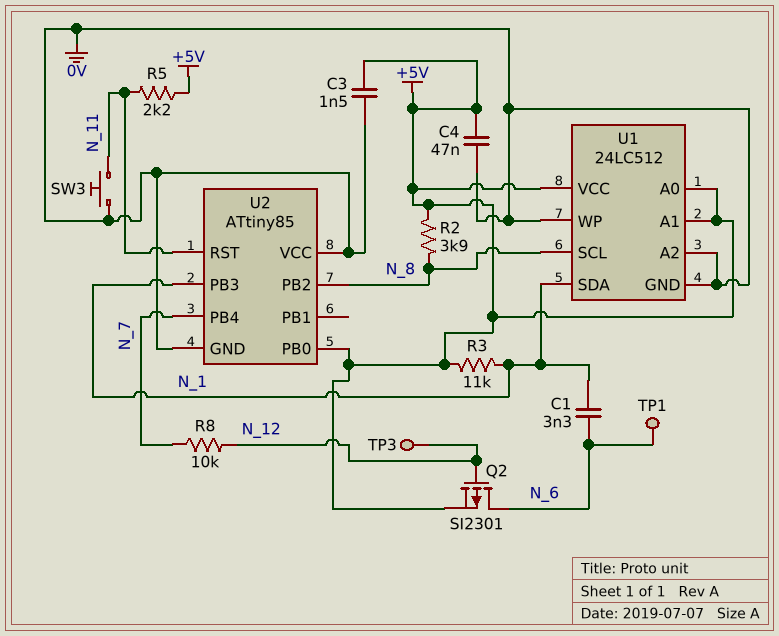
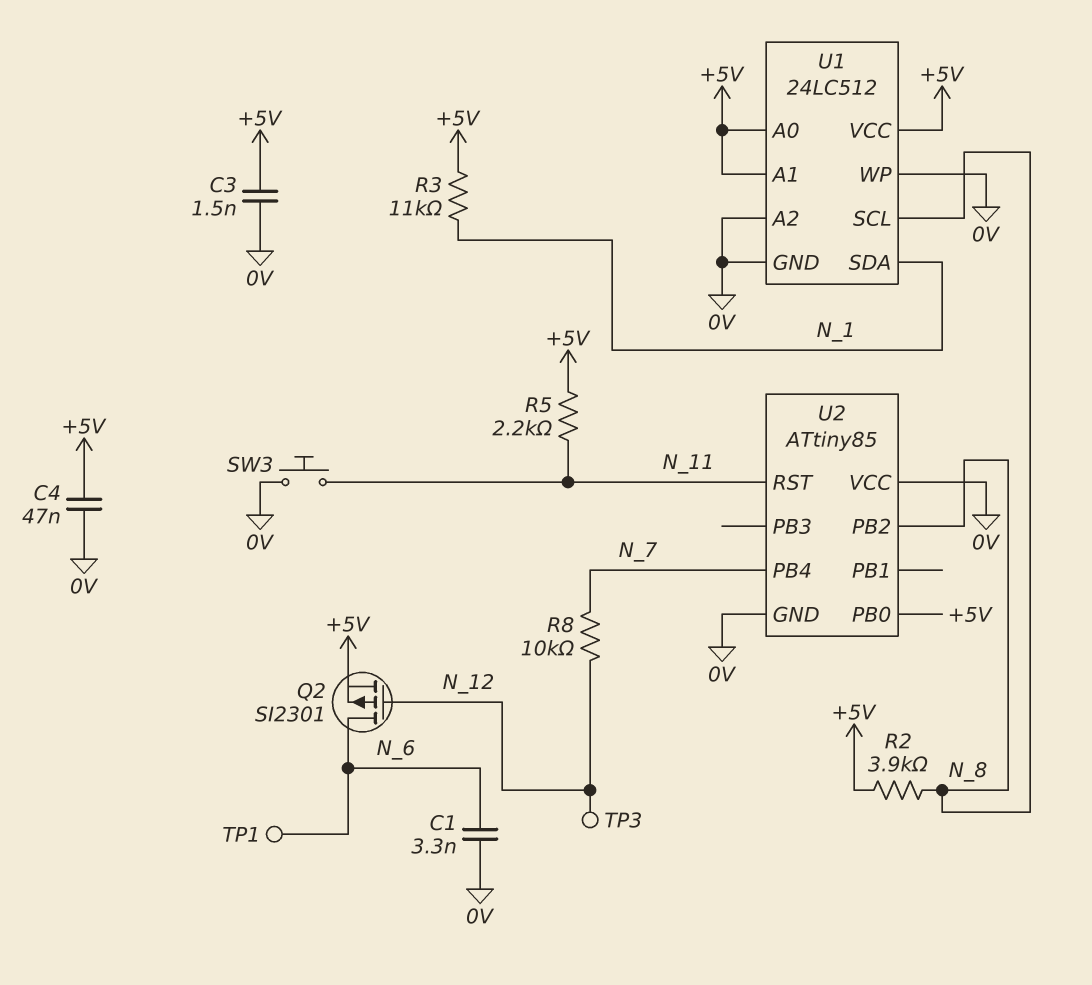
C1: 3.3nF (N_1, N_6) -> 3.3nF (0V, N_6)
U2 pin PB3: N_1 -> none

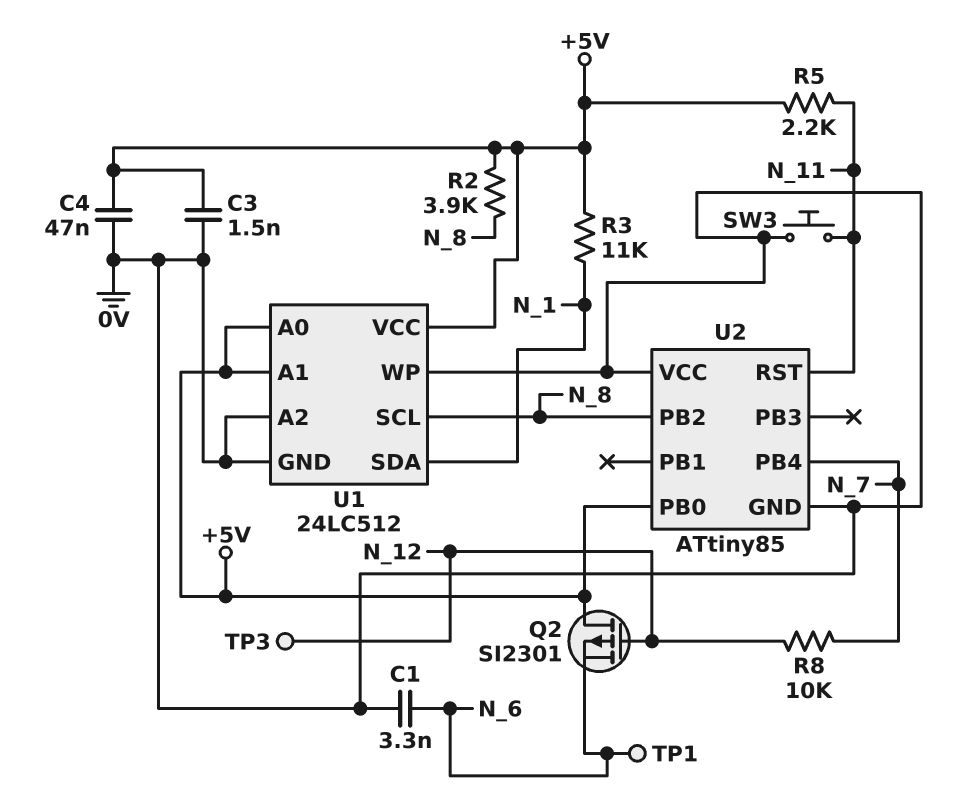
Q2: PMOS SI2301 (G N_12, D N_6, S +5V) -> PMOS SI2301 (G N_12, D +5V, S N_6)

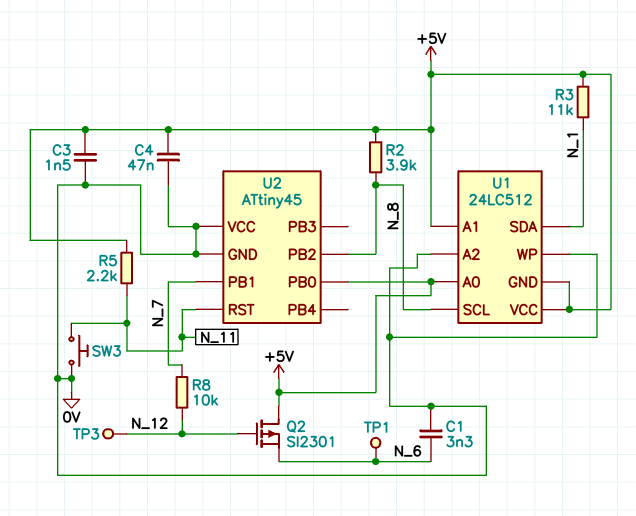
U1 pin GND: 0V -> +5V
U2: ATtiny85 -> ATtiny45
U2 pin PB1: none -> N_7
U2 pin PB4: N_7 -> none

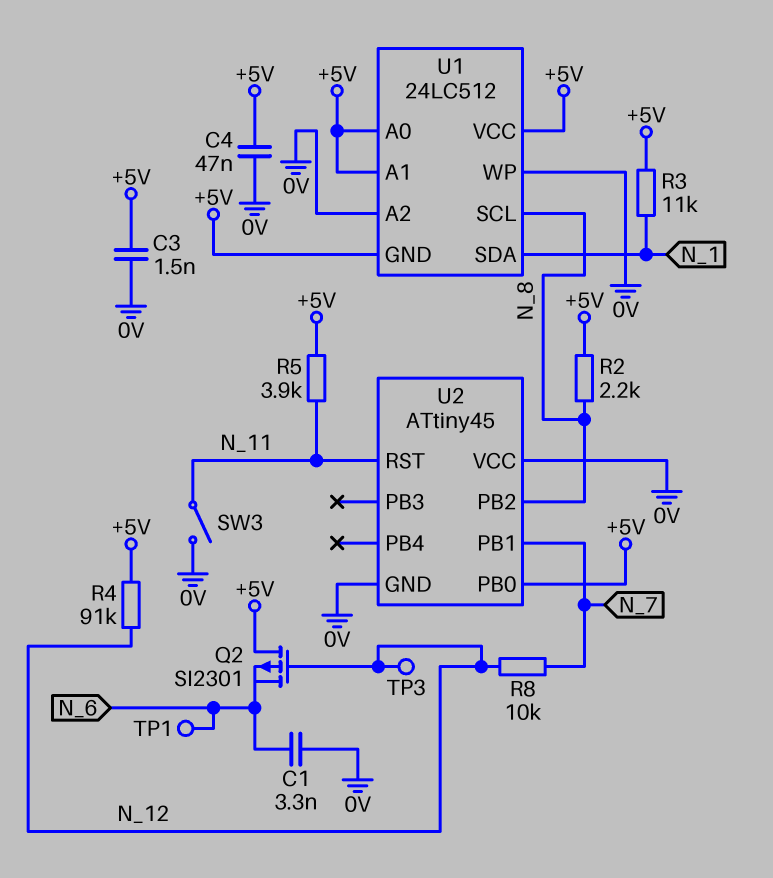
R2: 3.9k (+5V, N_8) -> 2.2k (+5V, N_8)
R4: none -> 91k (+5V, N_12)
R5: 2.2k (+5V, N_11) -> 3.9k (+5V, N_11)
SW3: button (0V, N_11) -> switch (0V, N_11)

